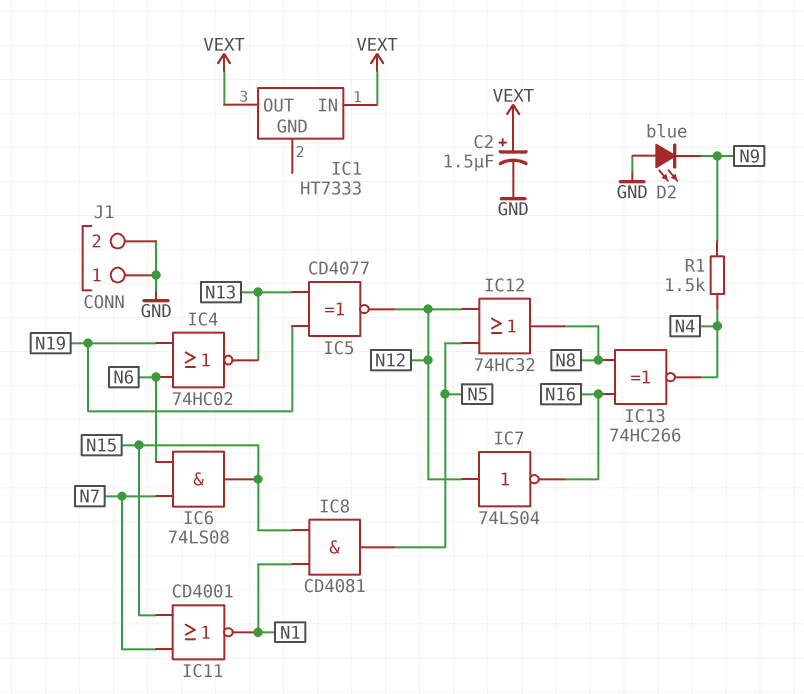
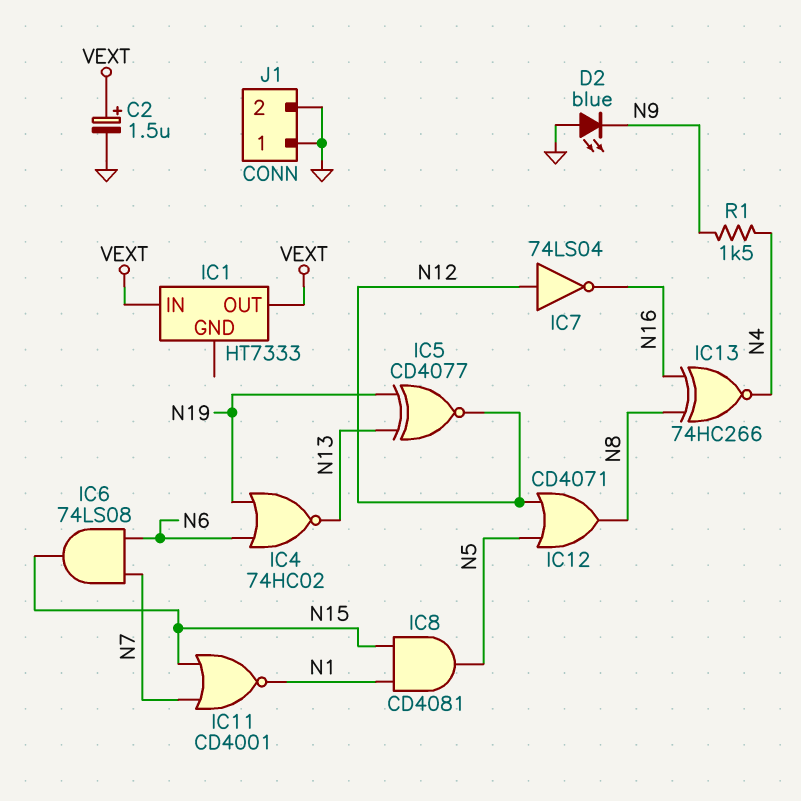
IC12: OR 74HC32 (in N5, in N12, out N8) -> OR CD4071 (in N5, in N12, out N8)

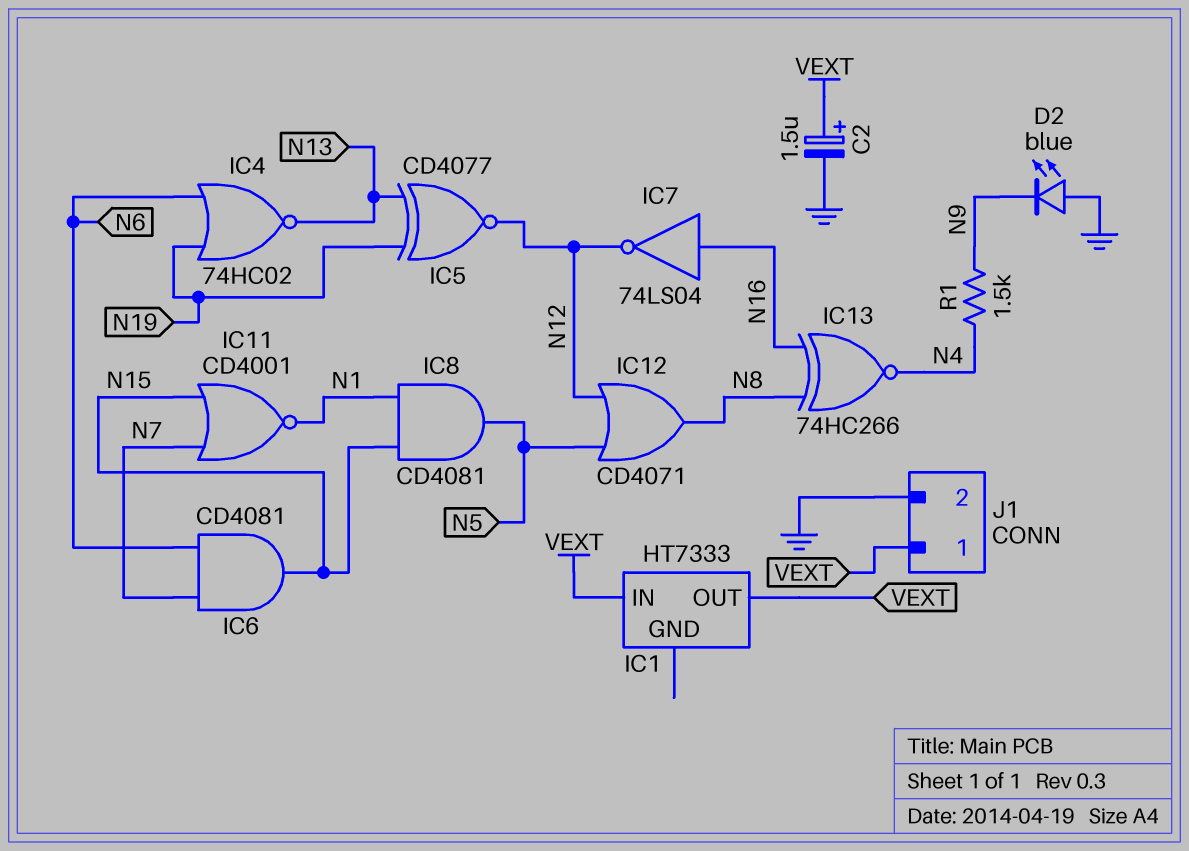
IC6: AND 74LS08 (in N6, in N7, out N15) -> AND CD4081 (in N6, in N7, out N15)
IC7: NOT 74LS04 (in N12, out N16) -> NOT 74LS04 (in N16, out N12)
J1 pin 1: GND -> VEXT

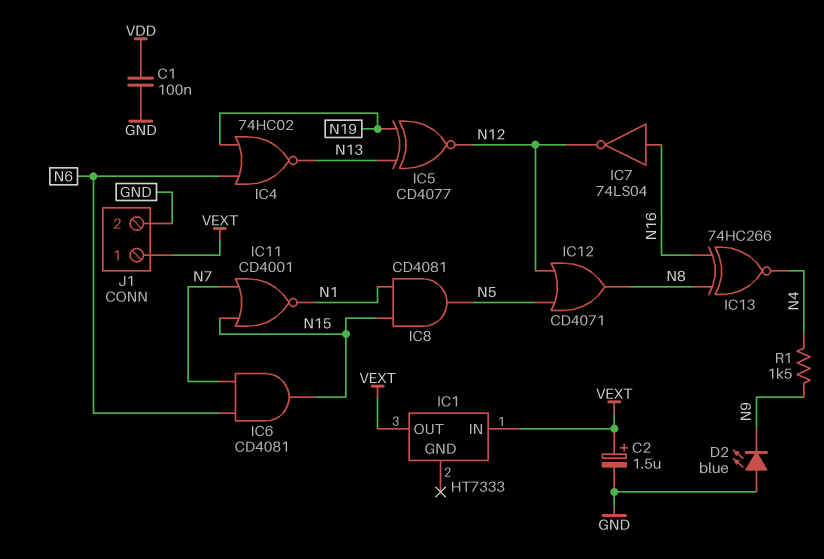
C1: none -> 100nF (GND, VDD)

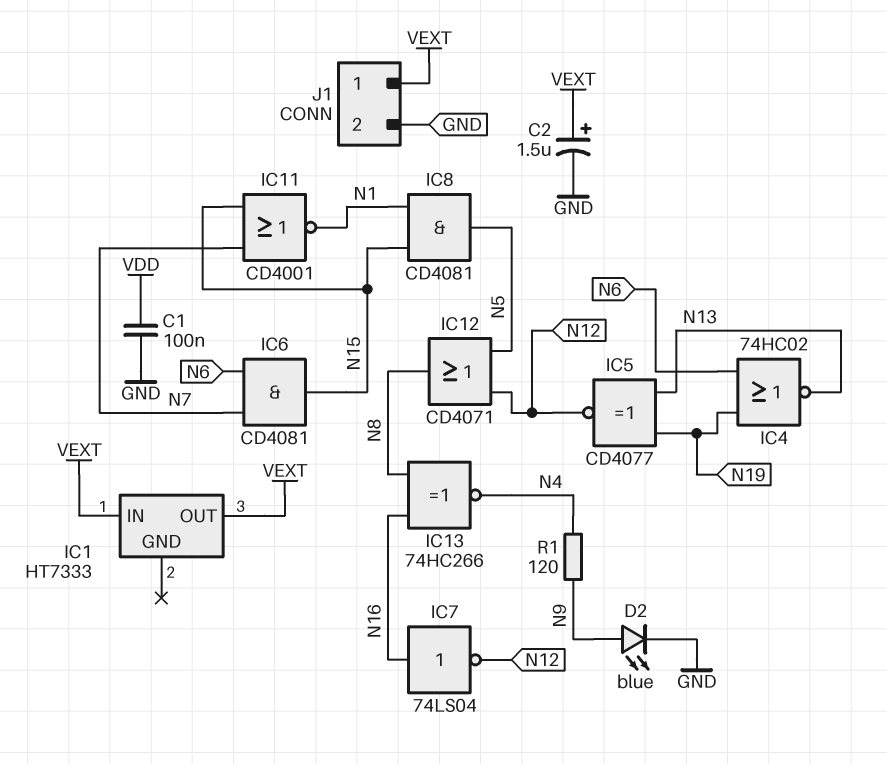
D2: LED blue (A GND, K N9) -> LED blue (A N9, K GND)
R1: 1.5k (N4, N9) -> 120 (N4, N9)

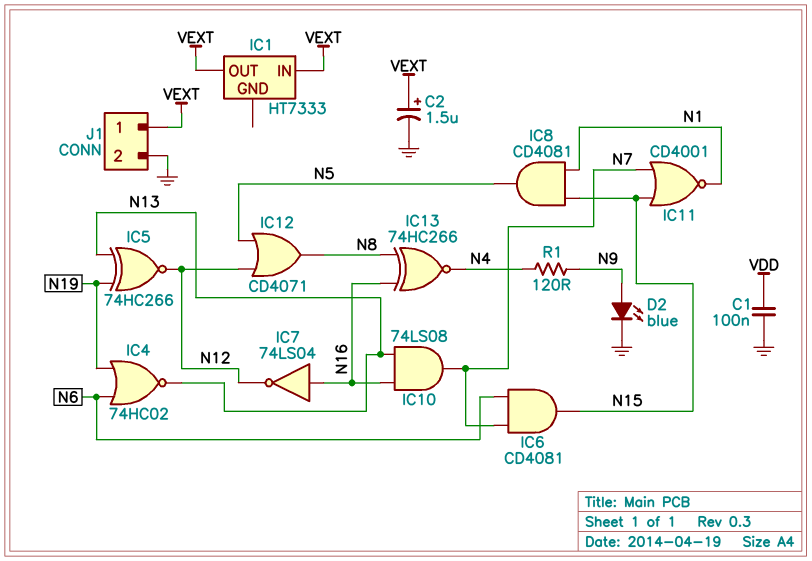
IC5: XNOR CD4077 (in N13, in N19, out N12) -> XNOR 74HC266 (in N13, in N19, out N12)
IC10: none -> AND 74LS08 (in N13, in N16, out N7)

